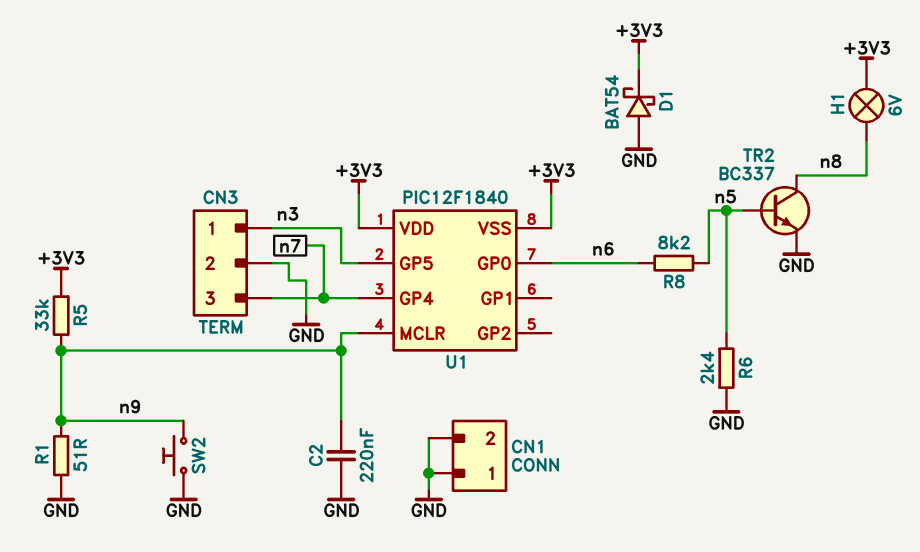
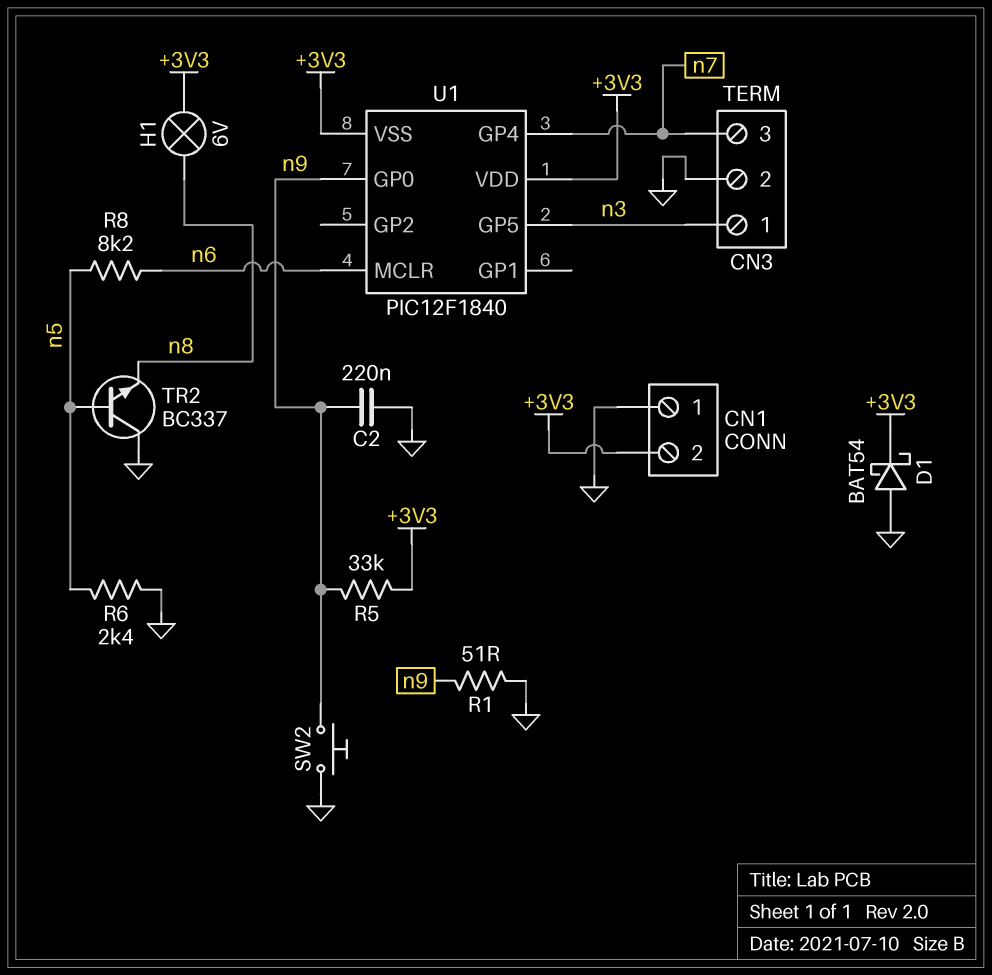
CN1 pin 2: GND -> +3V3
TR2: NPN BC337 (B n5, C n8, E GND) -> NPN BC337 (B n5, C GND, E n8)
U1 pin GP0: n6 -> n9
U1 pin MCLR: n9 -> n6

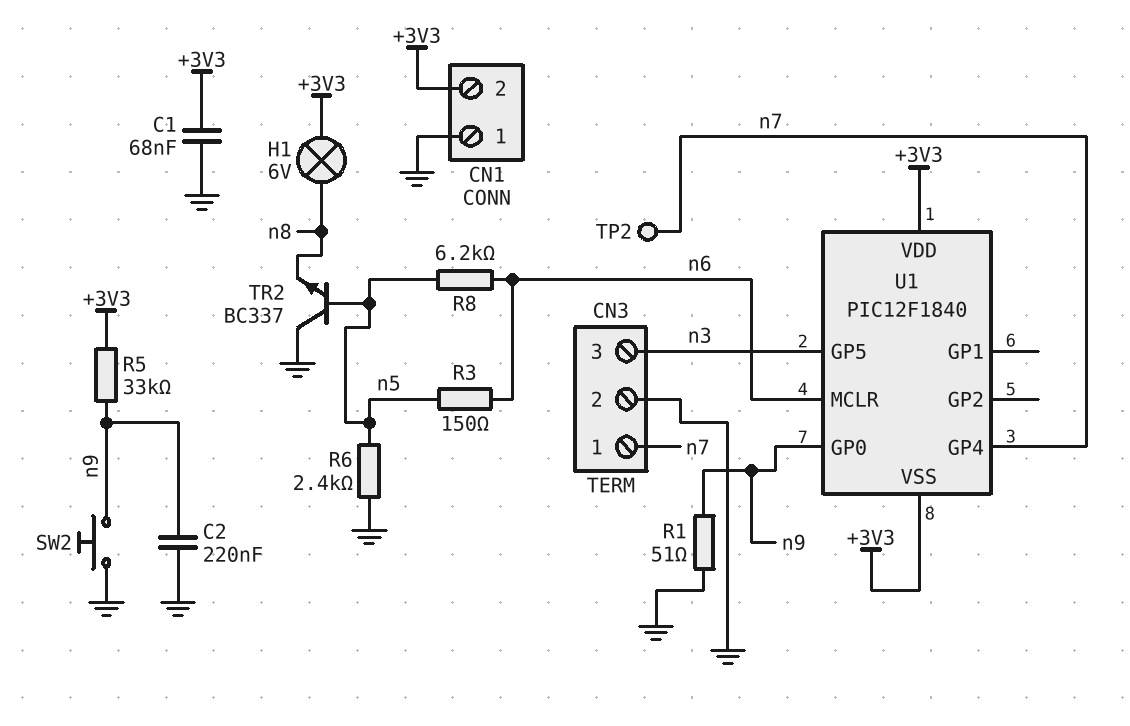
C1: none -> 68nF (+3V3, GND)
CN3 pin 1: n3 -> n7
CN3 pin 3: n7 -> n3
D1: schottky BAT54 (A GND, K +3V3) -> none
R3: none -> 150 (n5, n6)
R8: 8.2k (n5, n6) -> 6.2k (n5, n6)
TP2: none -> test point (n7)

